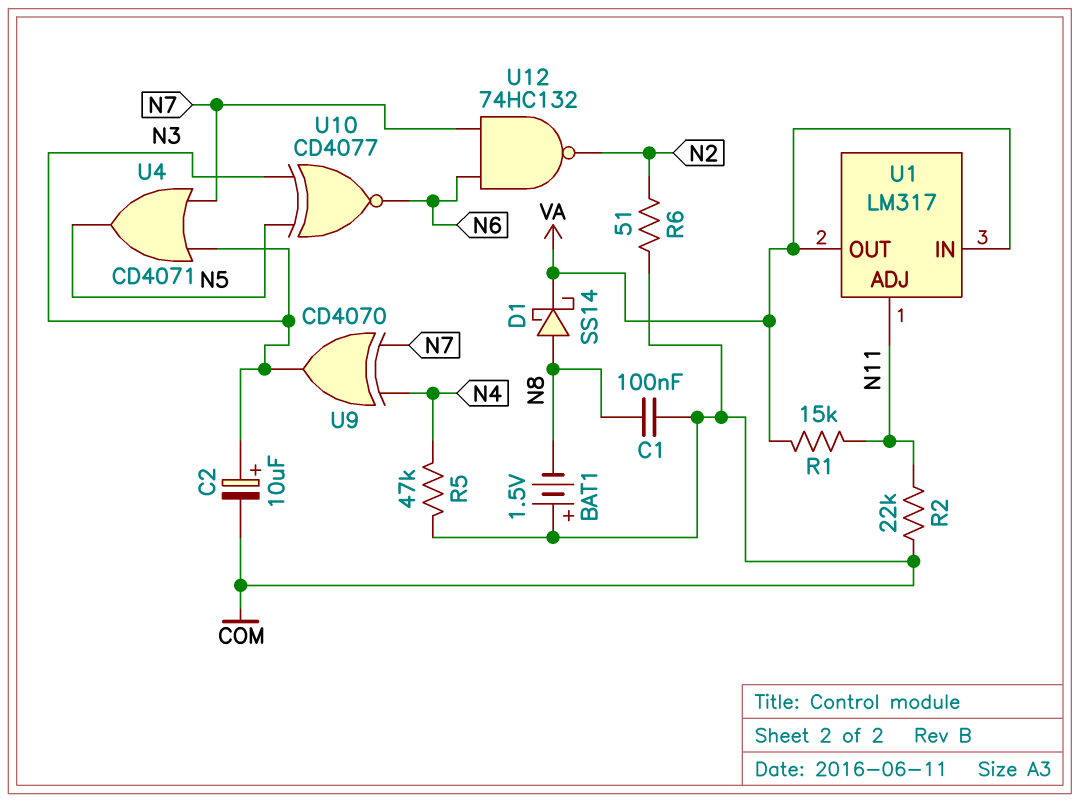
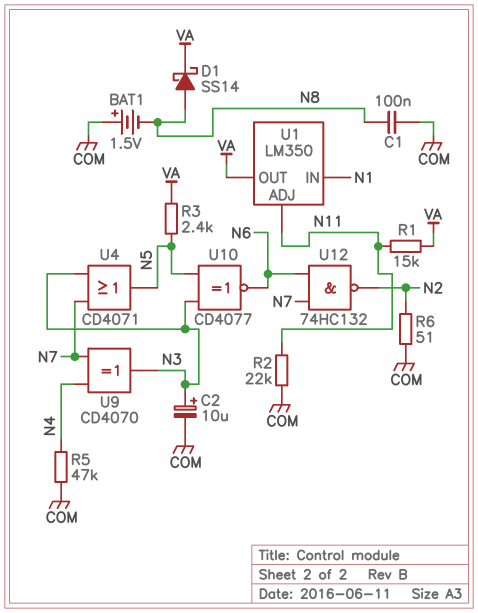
R3: none -> 2.4k (N5, VA)
U1: LM317 -> LM350
U1 pin IN: VA -> N1

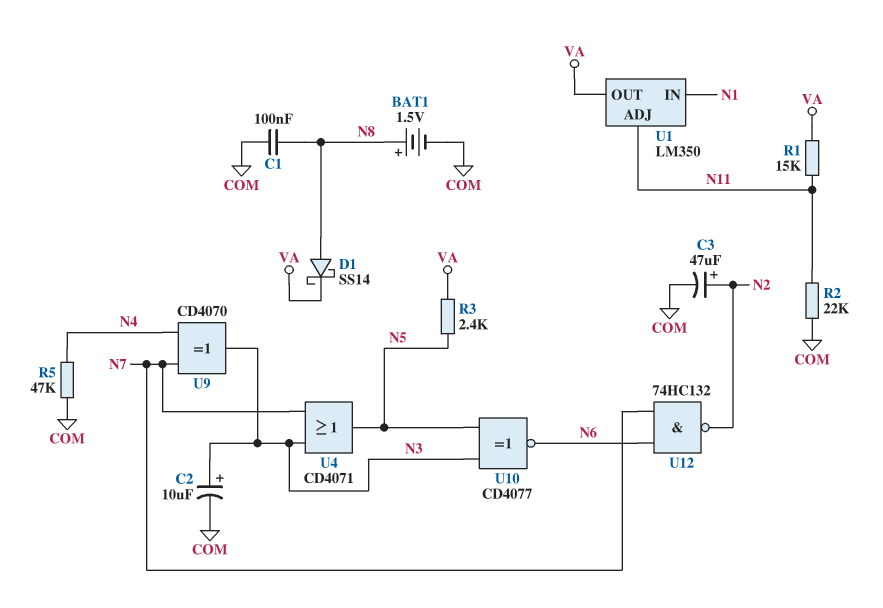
BAT1: 1.5V (plus COM, minus N8) -> 1.5V (plus N8, minus COM)
C3: none -> 47uF (plus N2, minus COM)
R6: 51 (COM, N2) -> none

